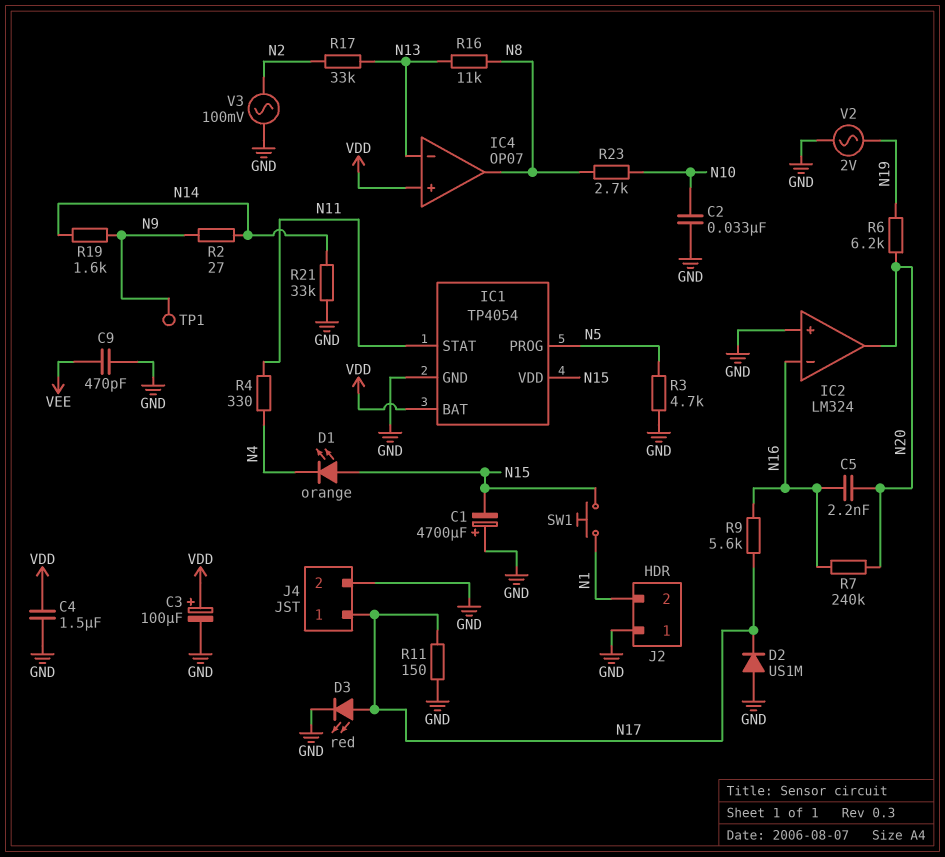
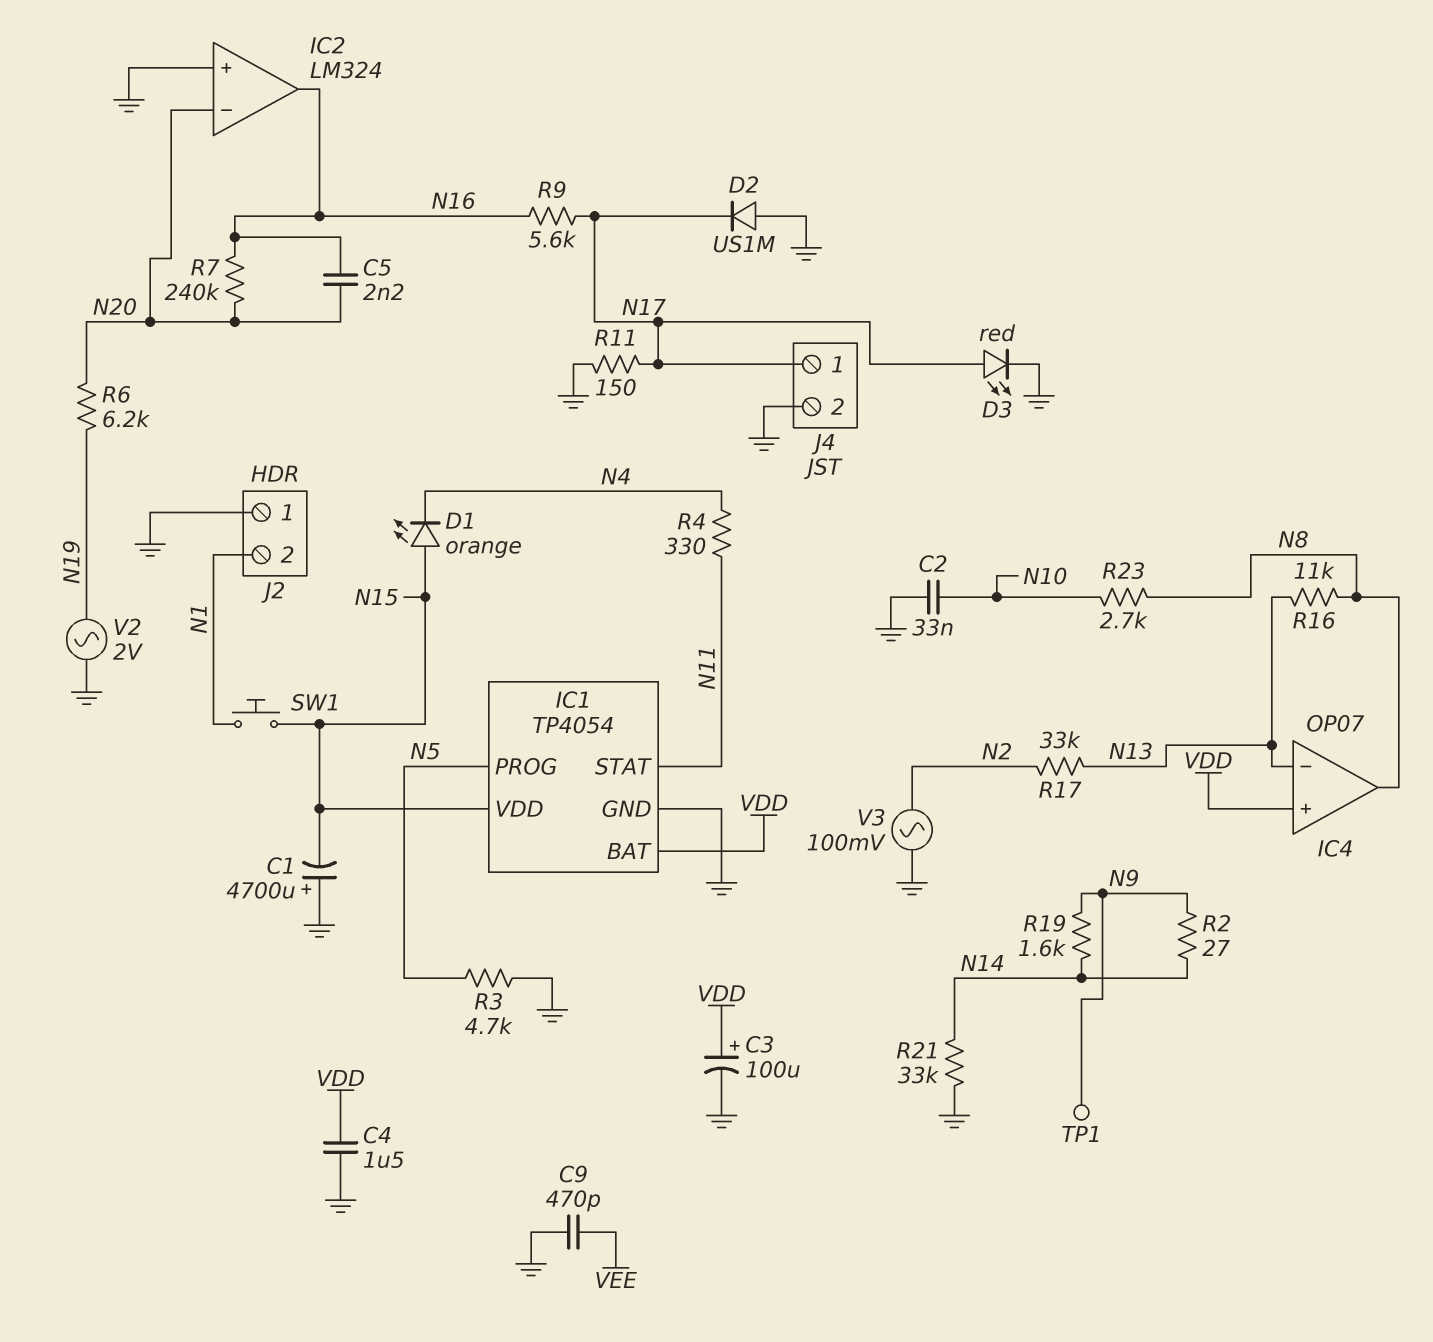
IC2 pin in-: N16 -> N20
IC2 pin out: N20 -> N16

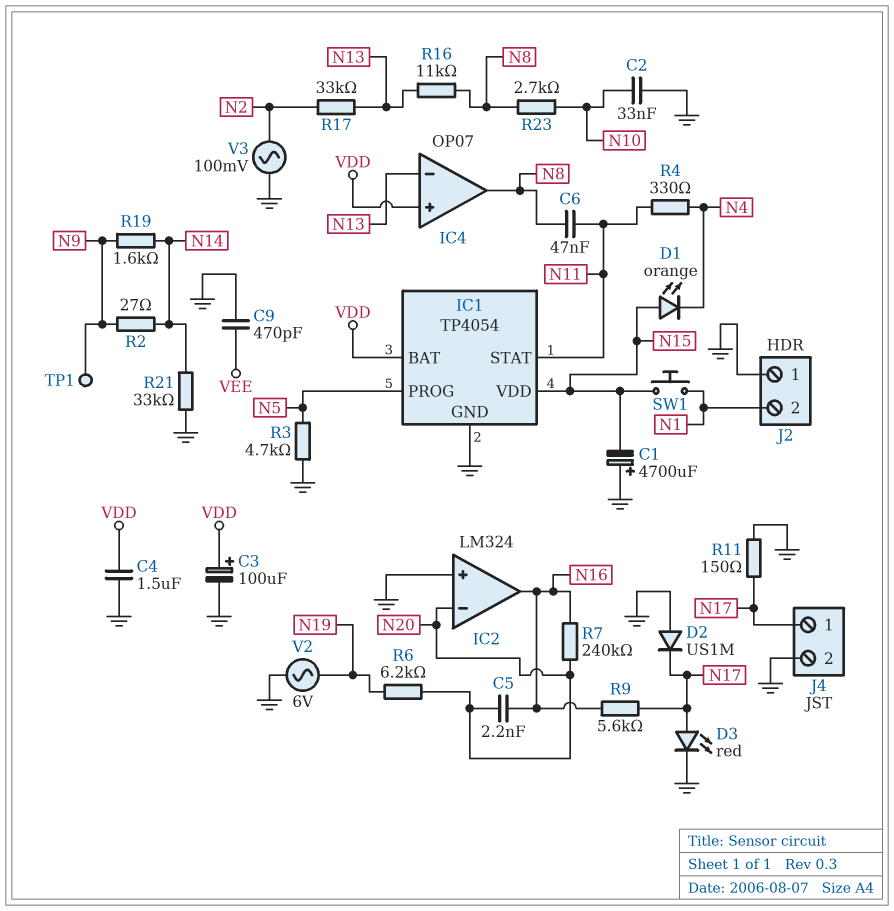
C6: none -> 47nF (N8, N11)
V2: AC 2V (GND, N19) -> AC 6V (GND, N19)

